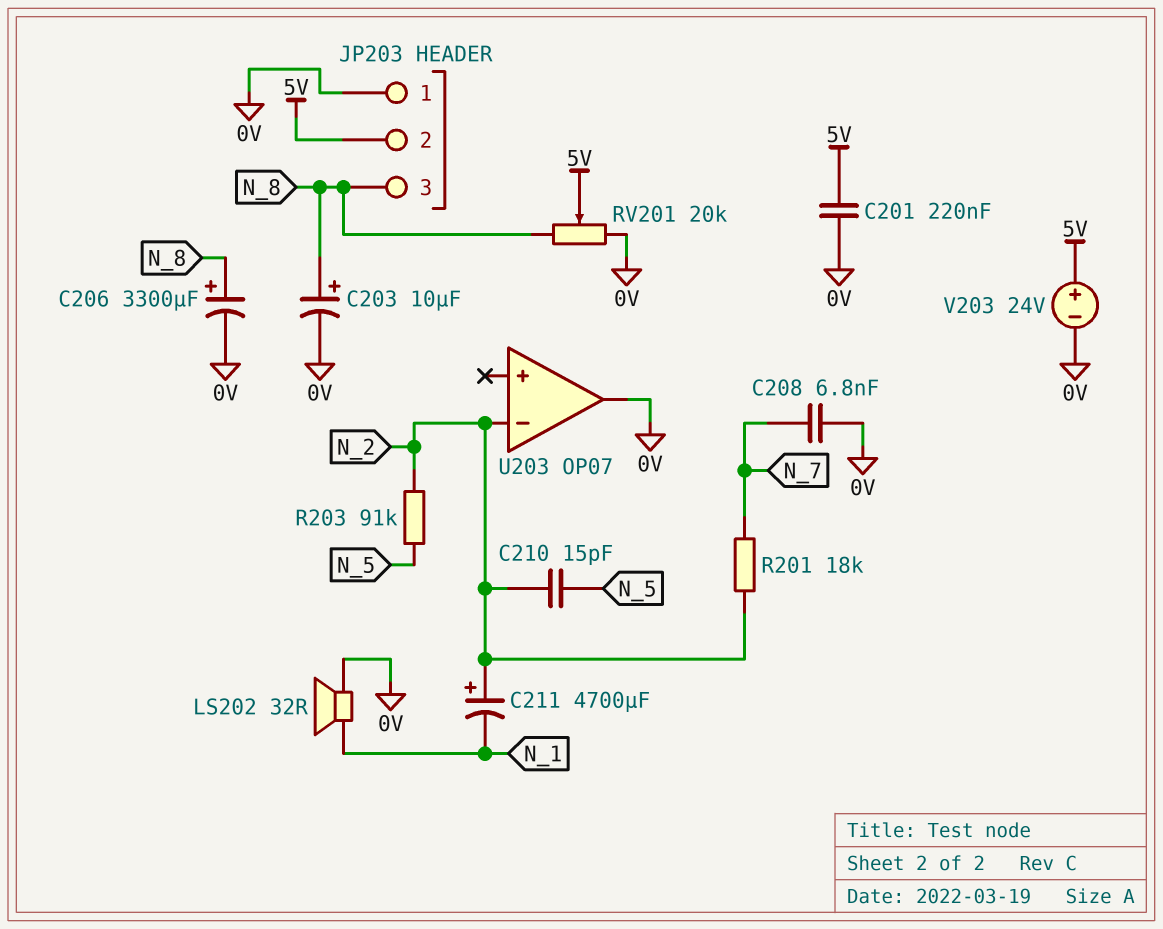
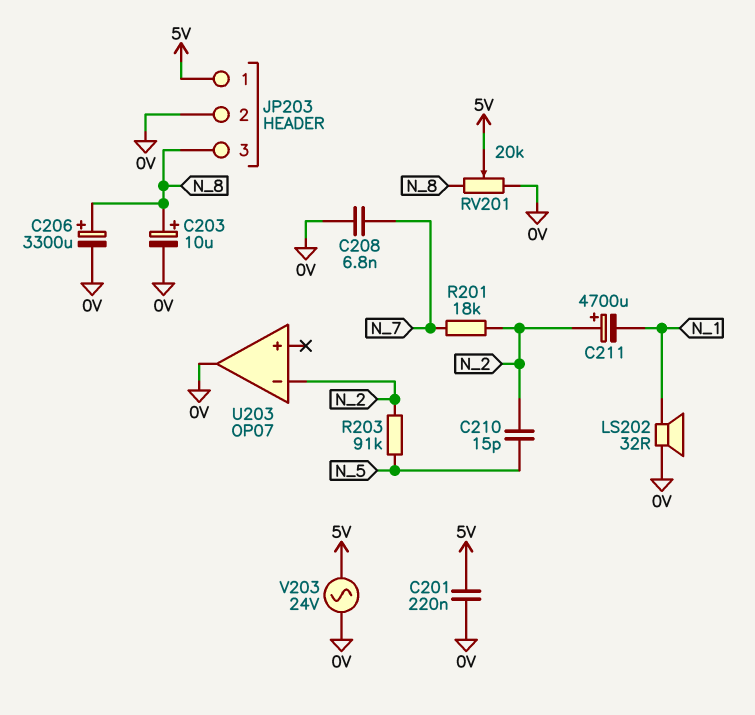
JP203 pin 1: 0V -> 5V
JP203 pin 2: 5V -> 0V
V203: 24V (plus 5V, minus 0V) -> AC 24V (0V, 5V)

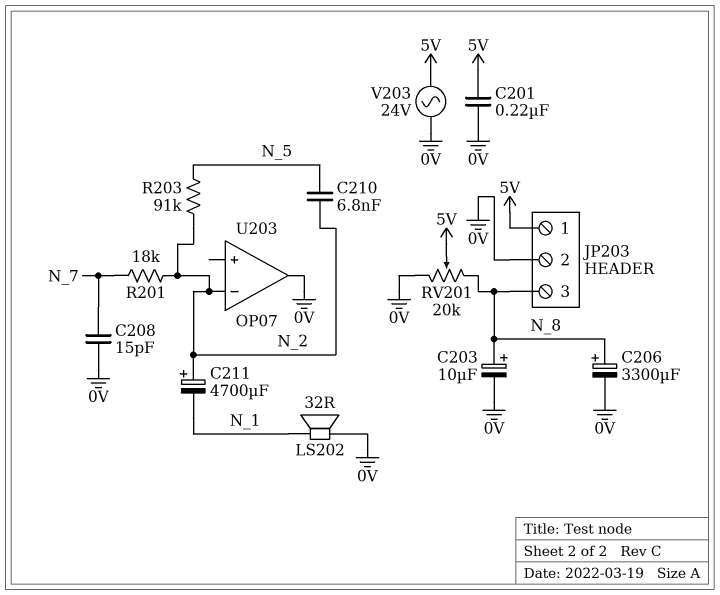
C208: 6.8nF (0V, N_7) -> 15pF (0V, N_7)
C210: 15pF (N_2, N_5) -> 6.8nF (N_2, N_5)

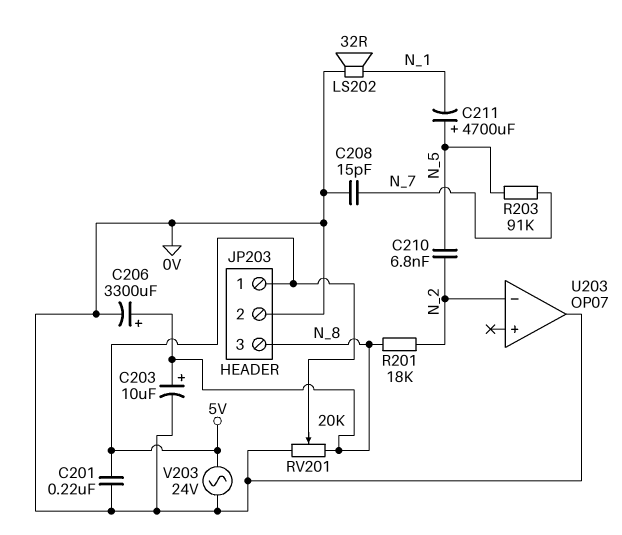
C211: 4700uF (plus N_2, minus N_1) -> 4700uF (plus N_5, minus N_1)
R201: 18k (N_2, N_7) -> 18k (N_2, N_8)
R203: 91k (N_2, N_5) -> 91k (N_5, N_7)

